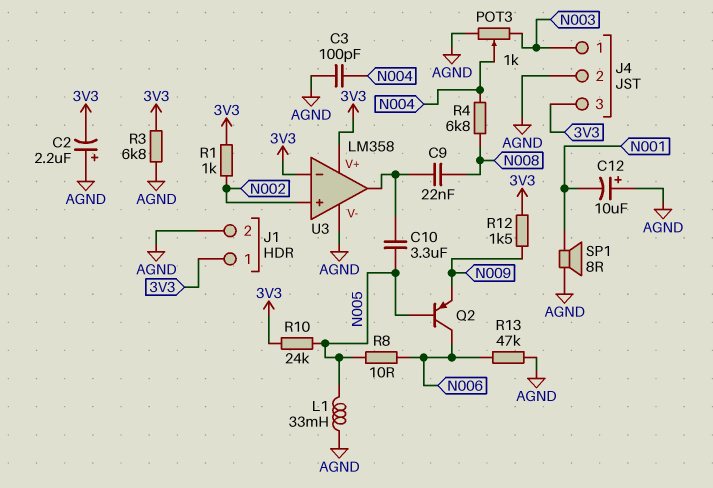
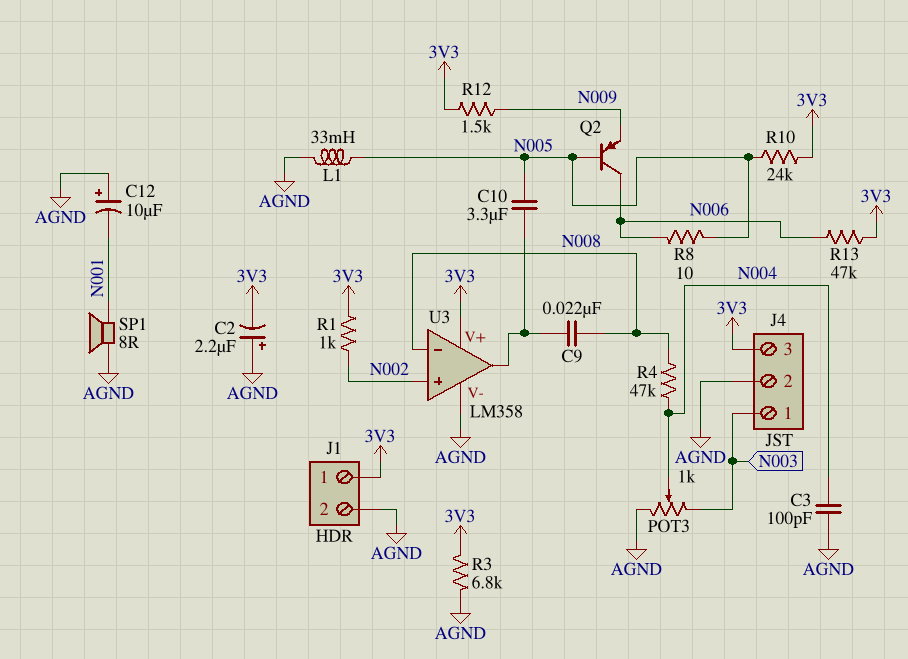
R4: 6.8k (N004, N008) -> 47k (N004, N008)
R13: 47k (AGND, N006) -> 47k (3V3, N006)
U3 pin in-: 3V3 -> N008

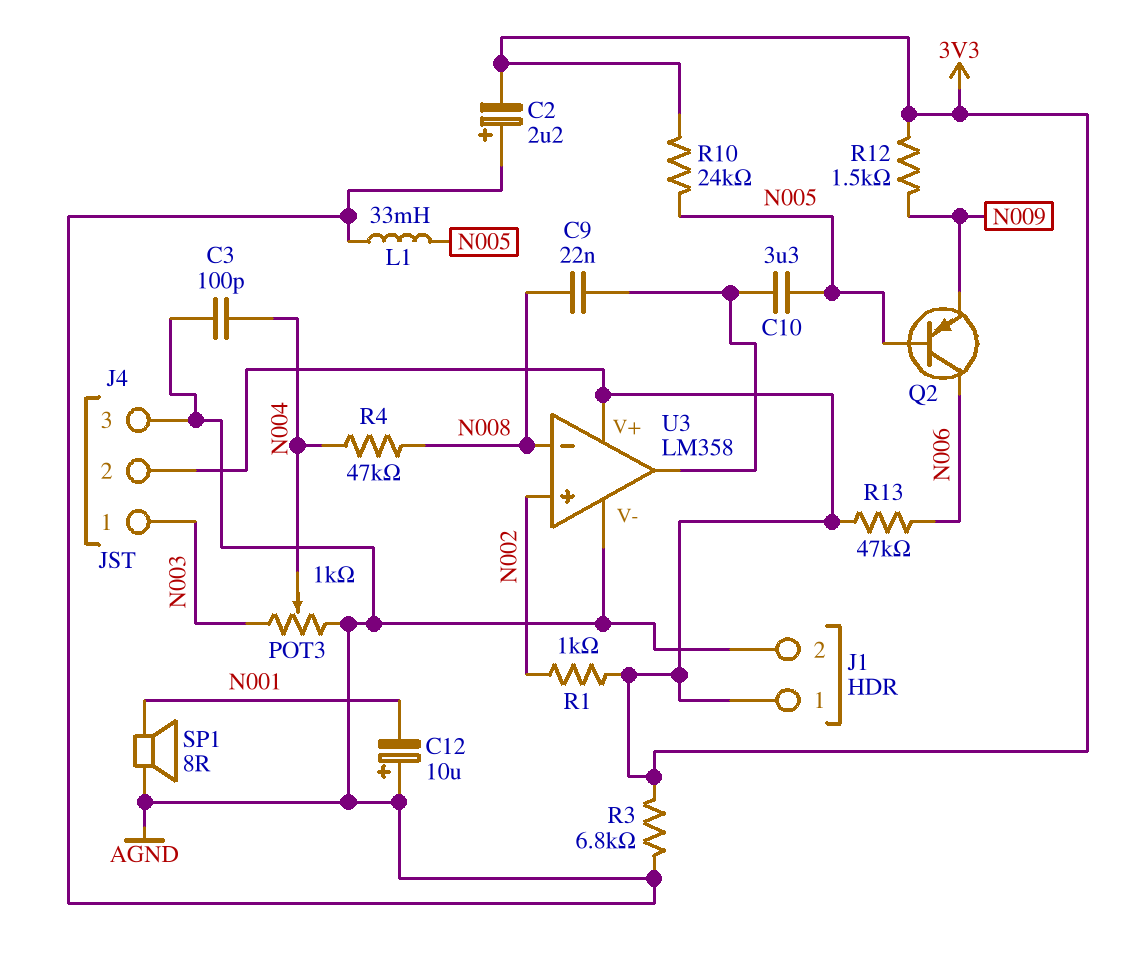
J4 pin 2: AGND -> 3V3
J4 pin 3: 3V3 -> AGND
R8: 10 (N005, N006) -> none

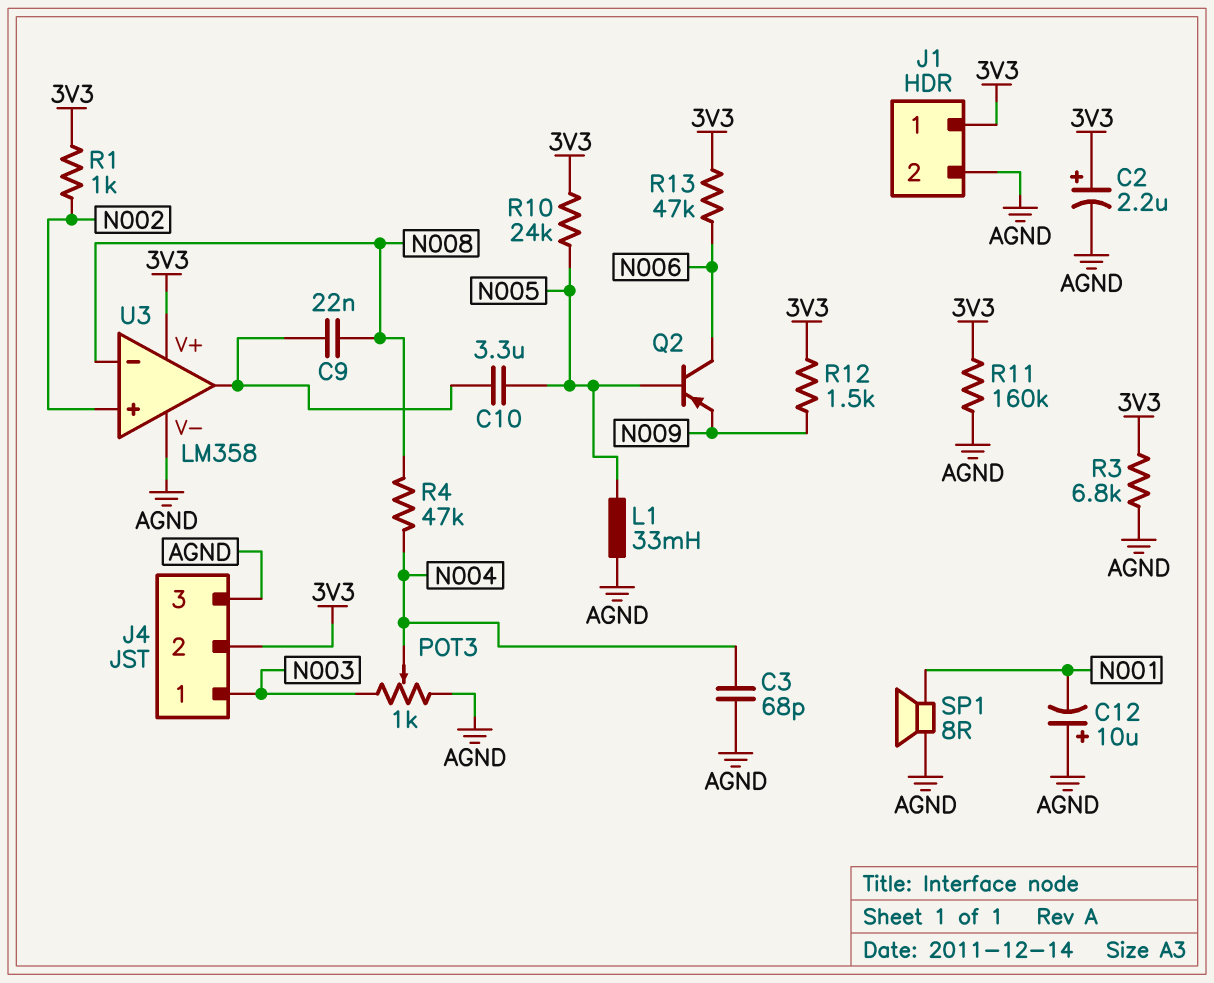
C2: 2.2uF (plus AGND, minus 3V3) -> 2.2uF (plus 3V3, minus AGND)
C3: 100pF (AGND, N004) -> 68pF (AGND, N004)
R11: none -> 160k (3V3, AGND)

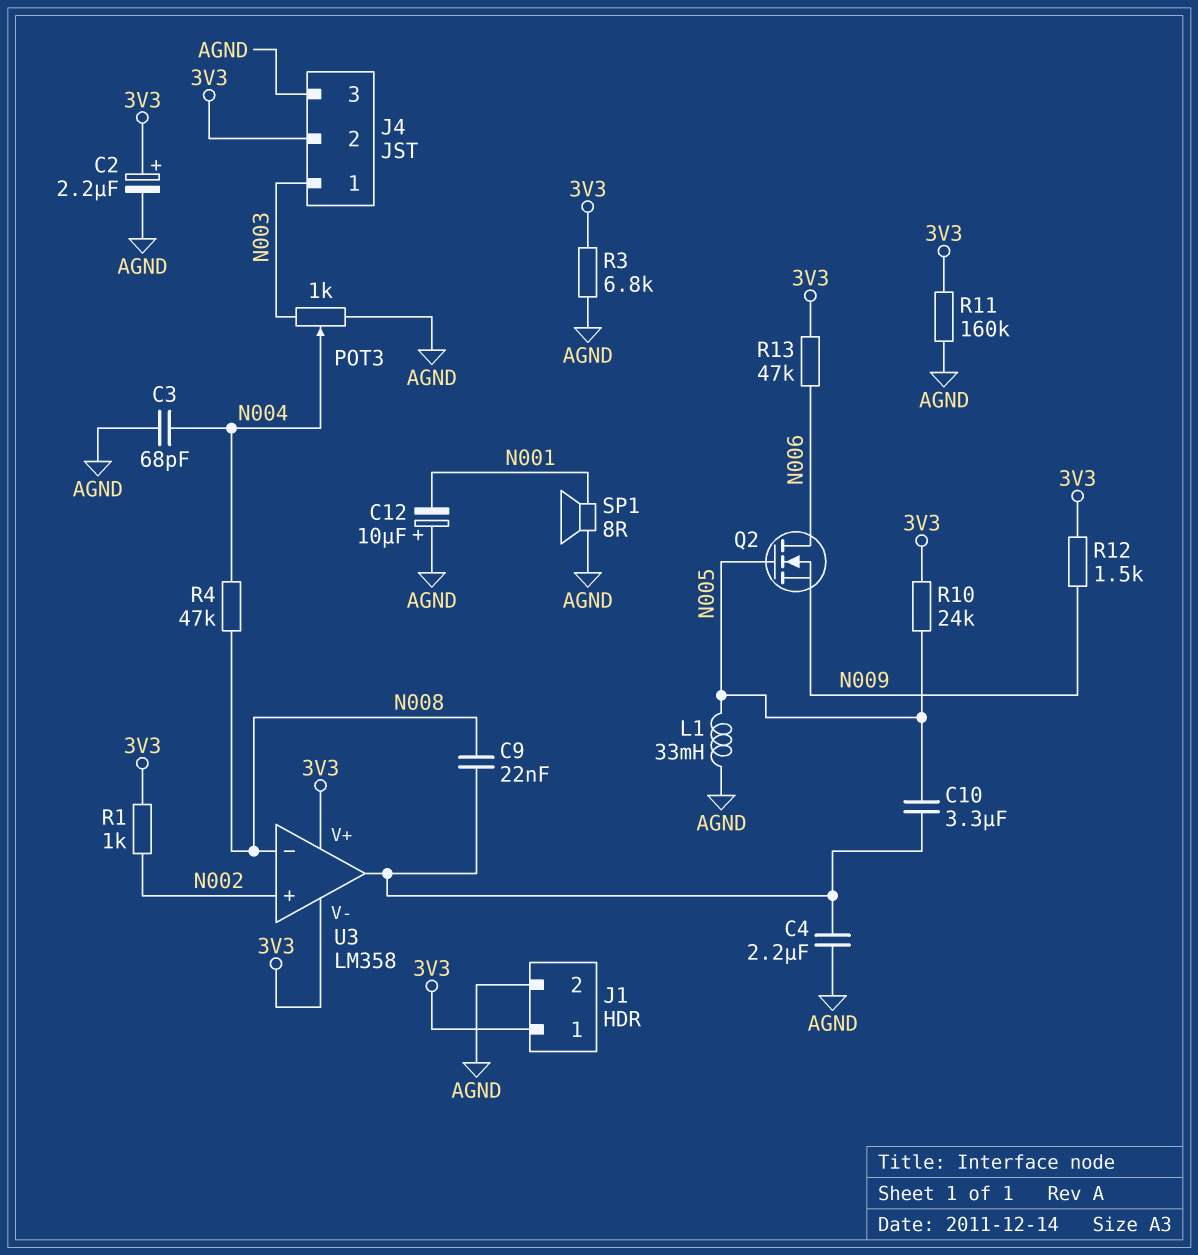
C4: none -> 2.2uF (AGND, U3/out)
Q2: PNP (B N005, C N006, E N009) -> NMOS (G N005, D N006, S N009)
U3 pin V-: AGND -> 3V3

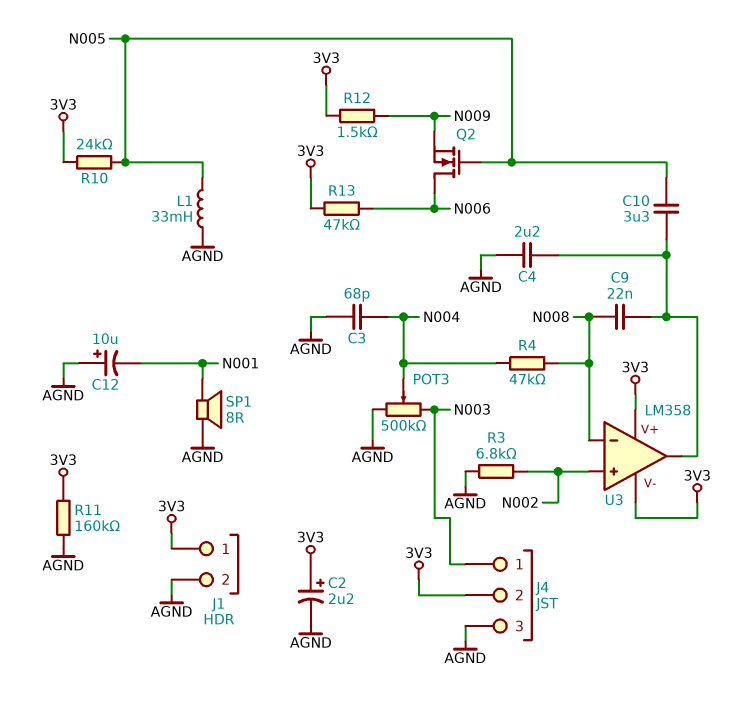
POT3: 1k (AGND, N003, wiper N004) -> 500k (AGND, N003, wiper N004)
R1: 1k (3V3, N002) -> none
R3: 6.8k (3V3, AGND) -> 6.8k (AGND, N002)

